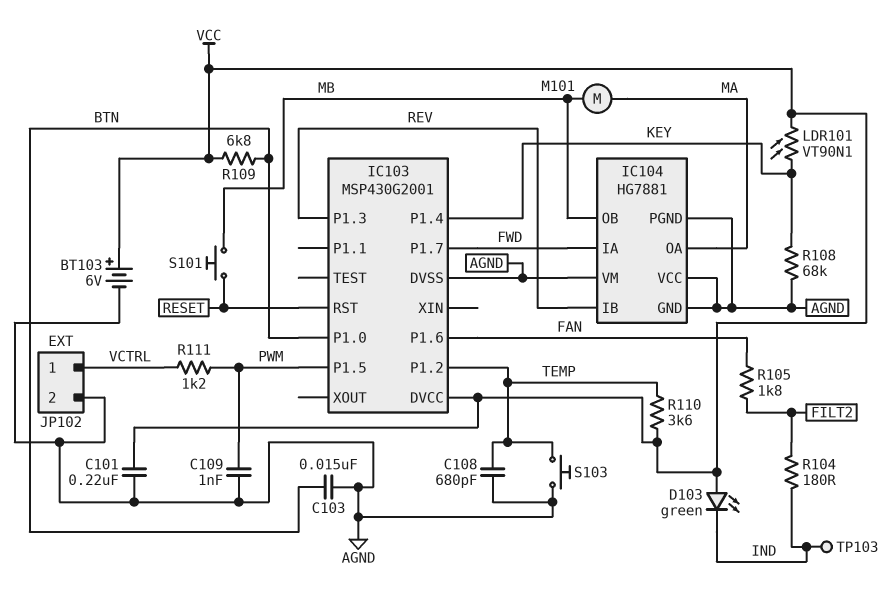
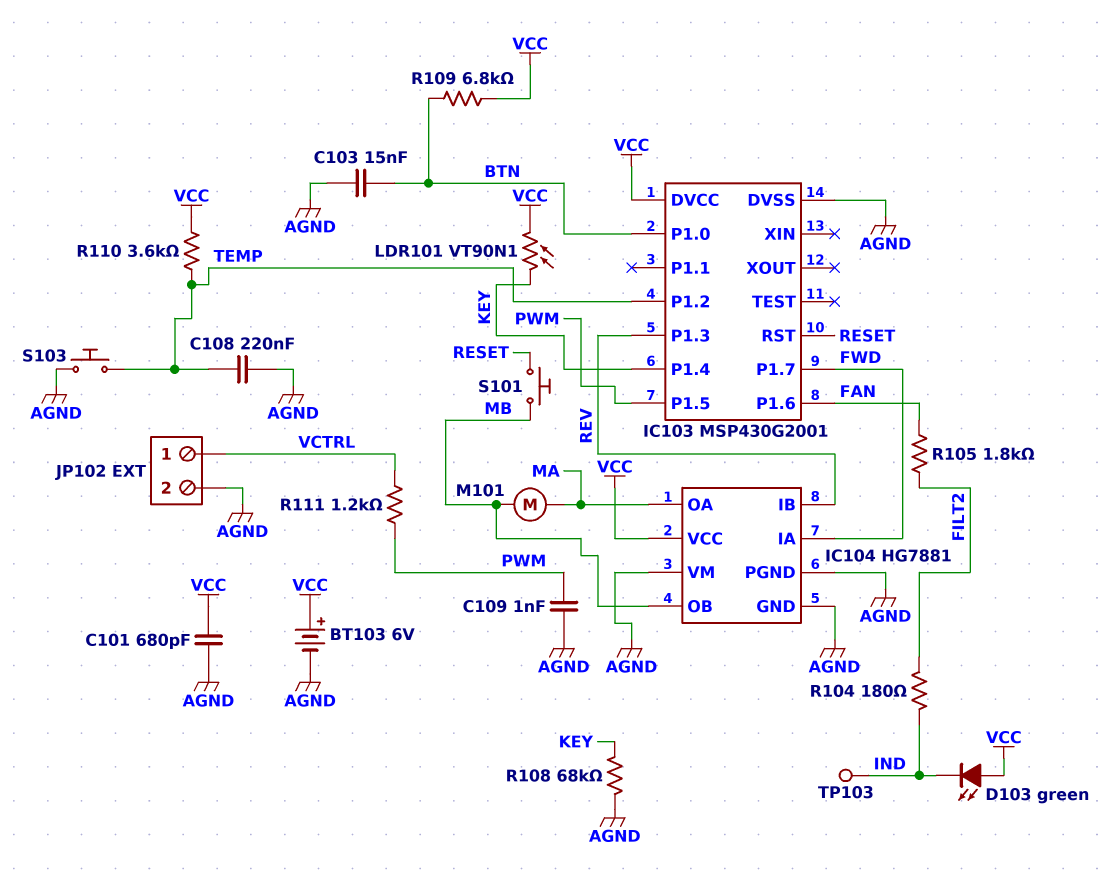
C101: 220nF (AGND, VCC) -> 680pF (AGND, VCC)
C108: 680pF (AGND, TEMP) -> 220nF (AGND, TEMP)
IC104 pin VCC: AGND -> VCC

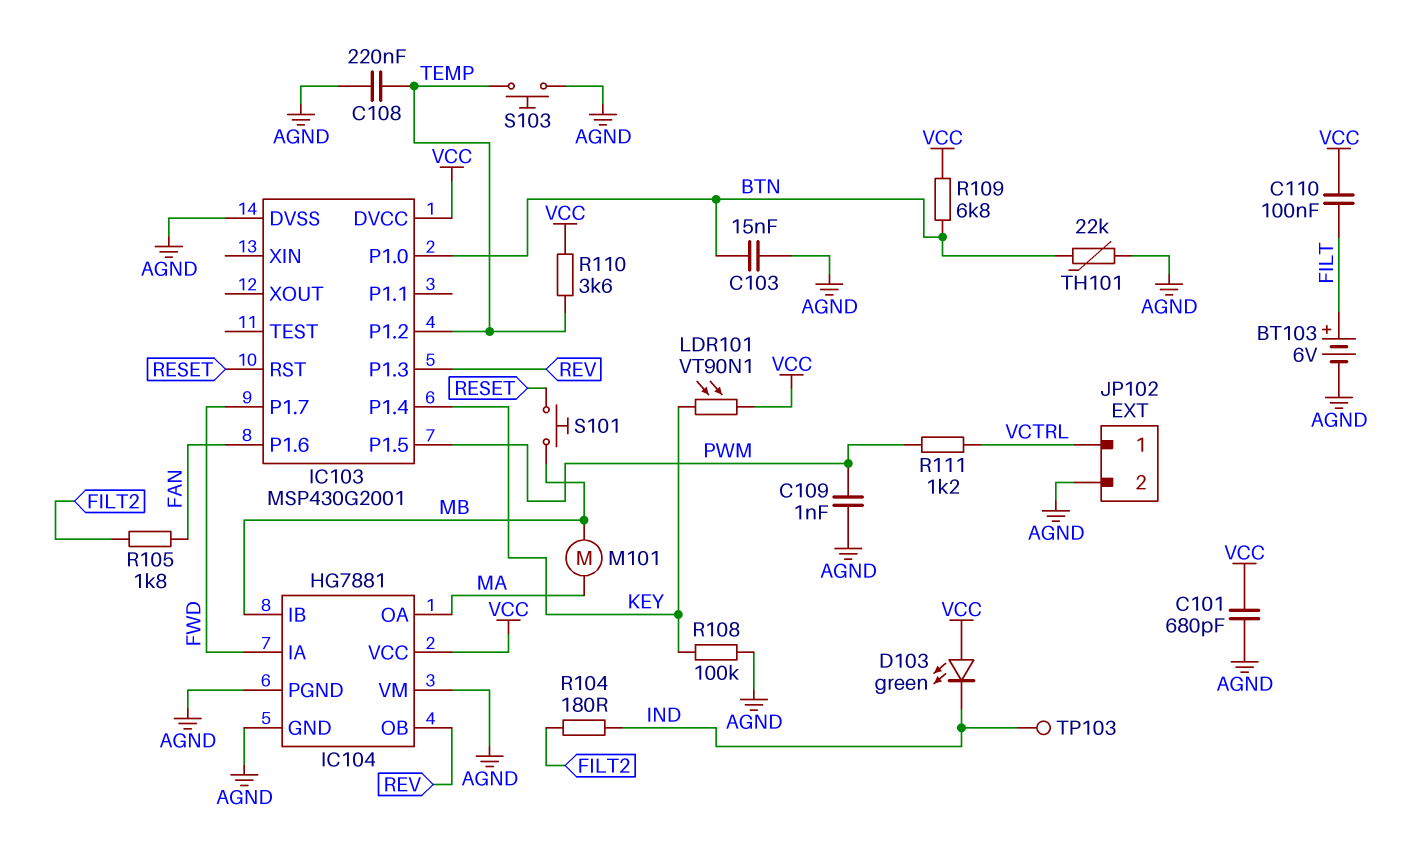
BT103: 6V (plus VCC, minus AGND) -> 6V (plus FILT, minus AGND)
C110: none -> 100nF (FILT, VCC)
IC104 pin IB: REV -> MB
IC104 pin OB: MB -> REV
R108: 68k (AGND, KEY) -> 100k (AGND, KEY)
TH101: none -> 22k (AGND, BTN)

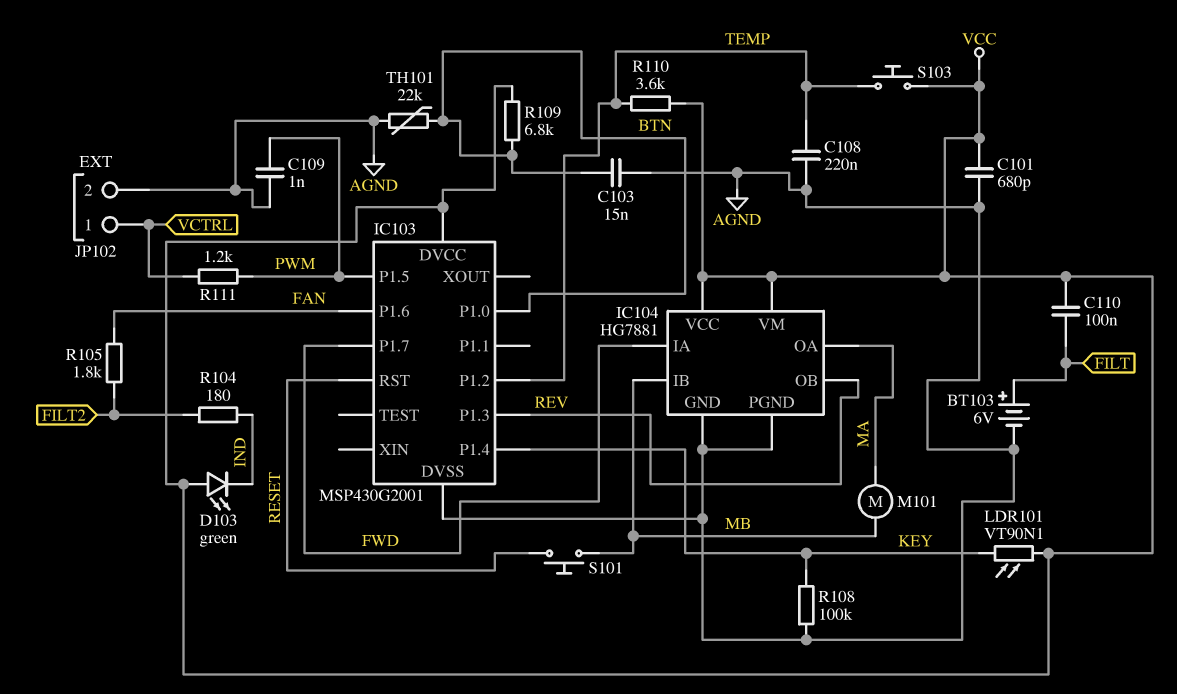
IC104 pin VM: AGND -> VCC
S103: button (AGND, TEMP) -> button (TEMP, VCC)
TP103: test point (IND) -> none

